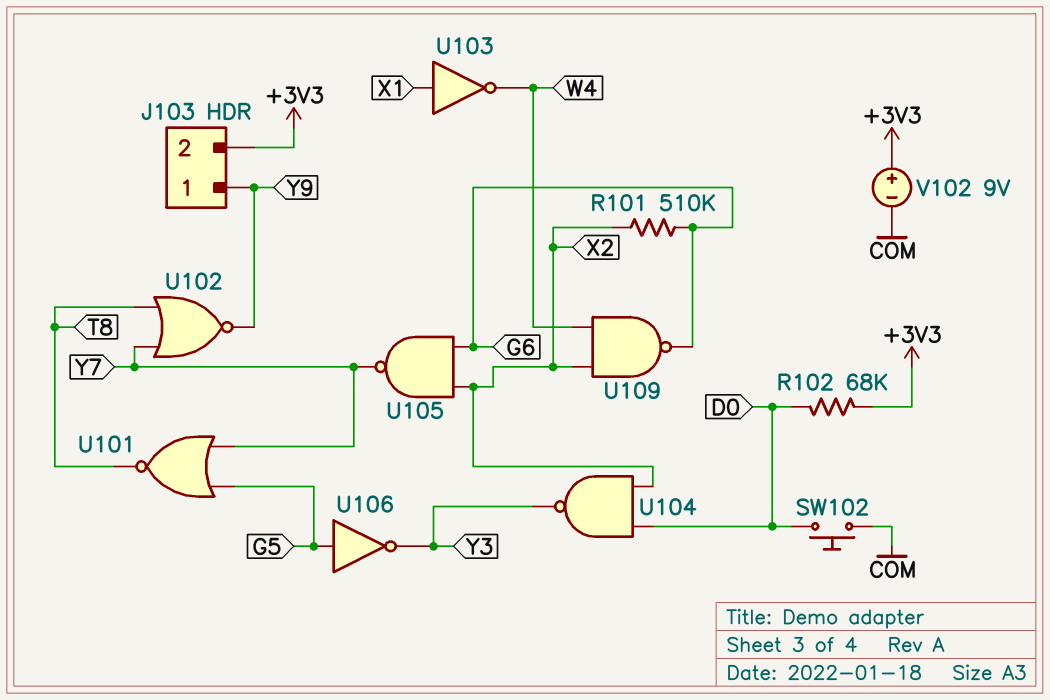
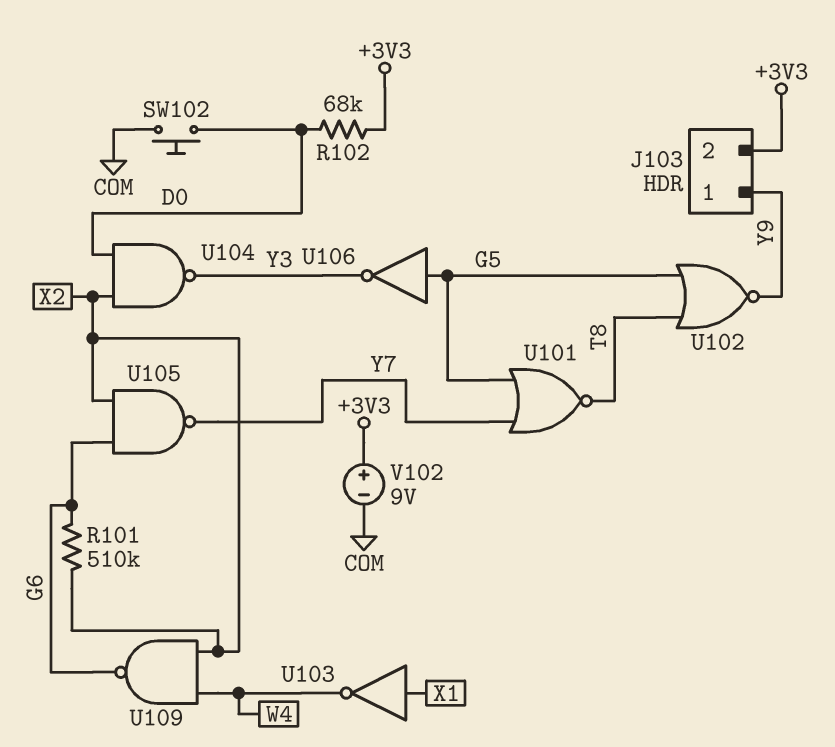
U102: NOR (in T8, in Y7, out Y9) -> NOR (in G5, in T8, out Y9)

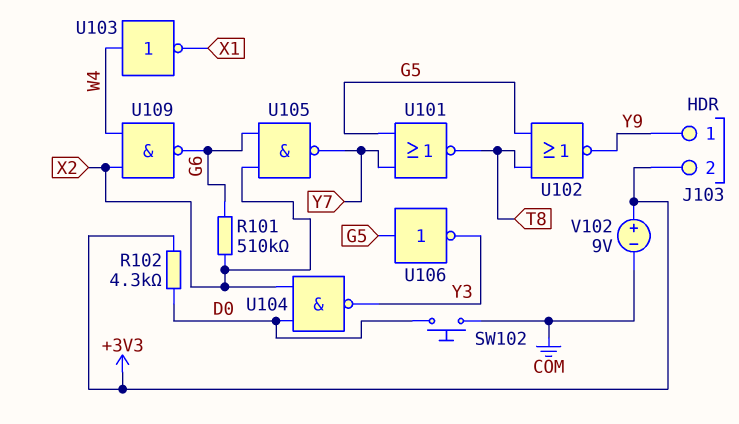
R102: 68k (+3V3, D0) -> 4.3k (+3V3, D0)
U103: NOT (in X1, out W4) -> NOT (in W4, out X1)

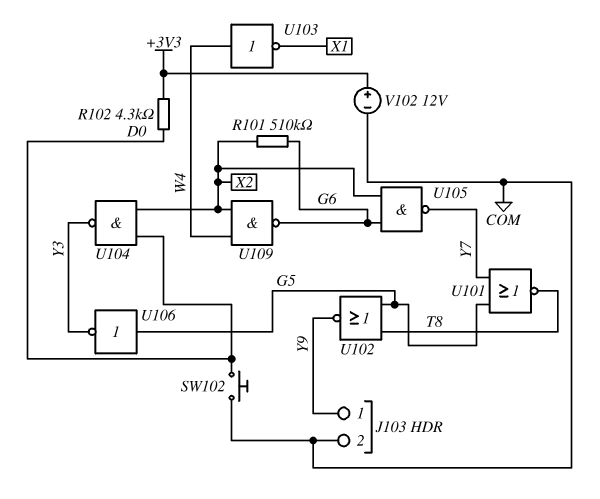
J103 pin 2: +3V3 -> COM
V102: 9V (plus +3V3, minus COM) -> 12V (plus +3V3, minus COM)

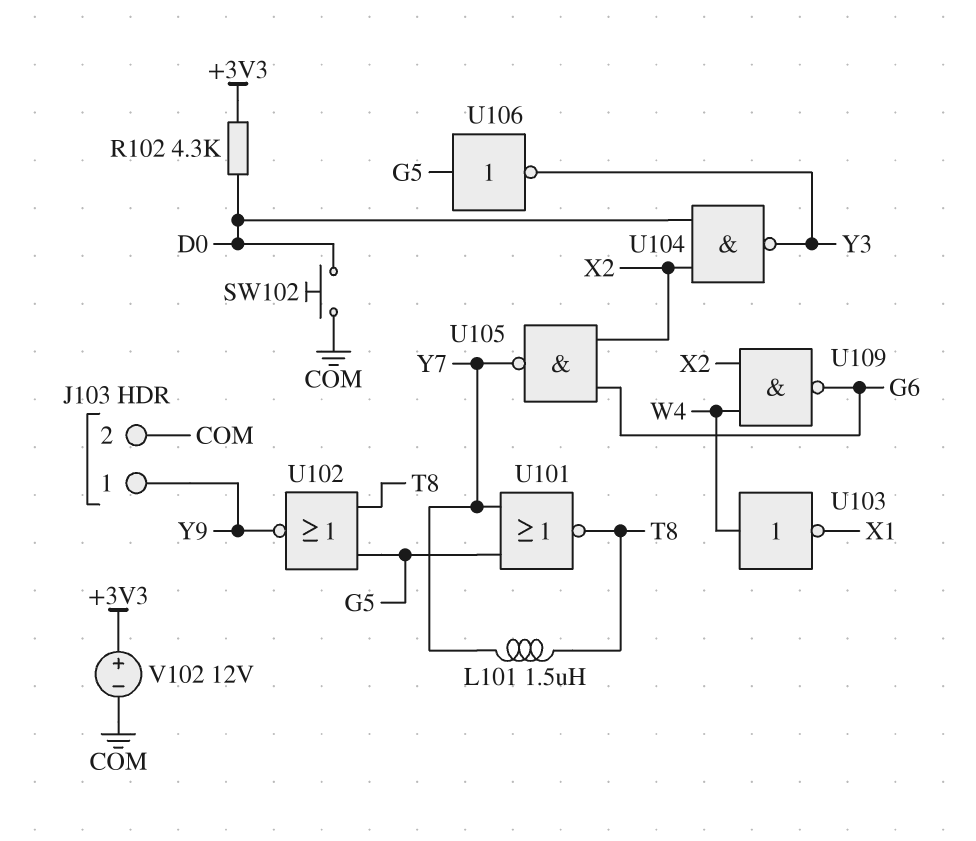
L101: none -> 1.5uH (T8, Y7)
R101: 510k (G6, X2) -> none

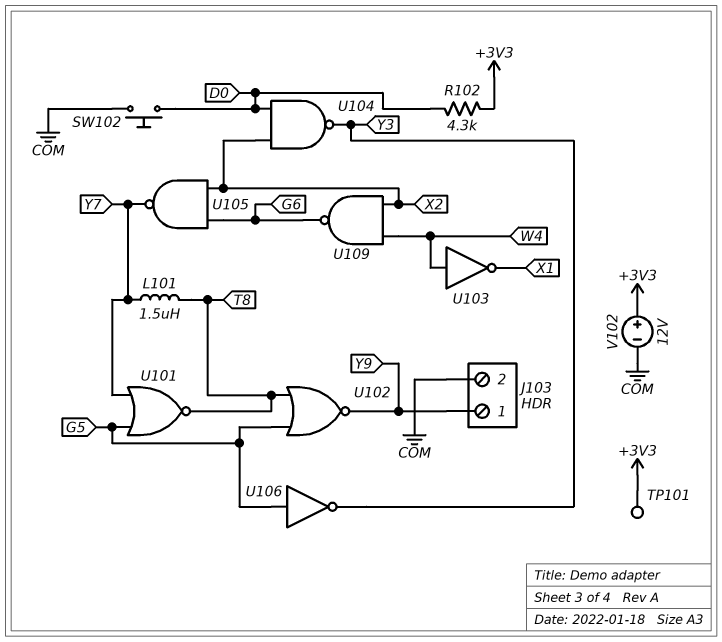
TP101: none -> test point (+3V3)

